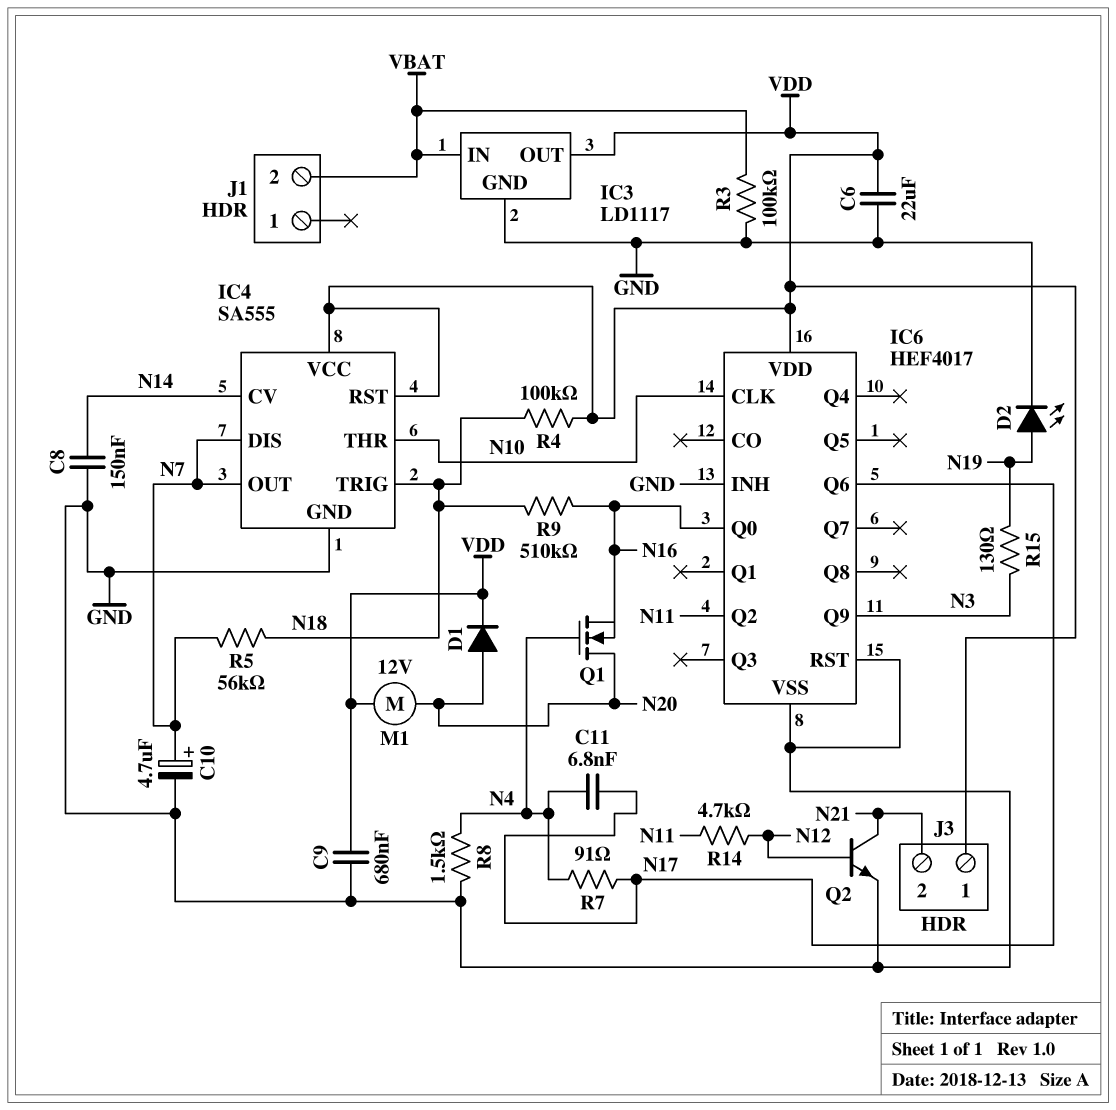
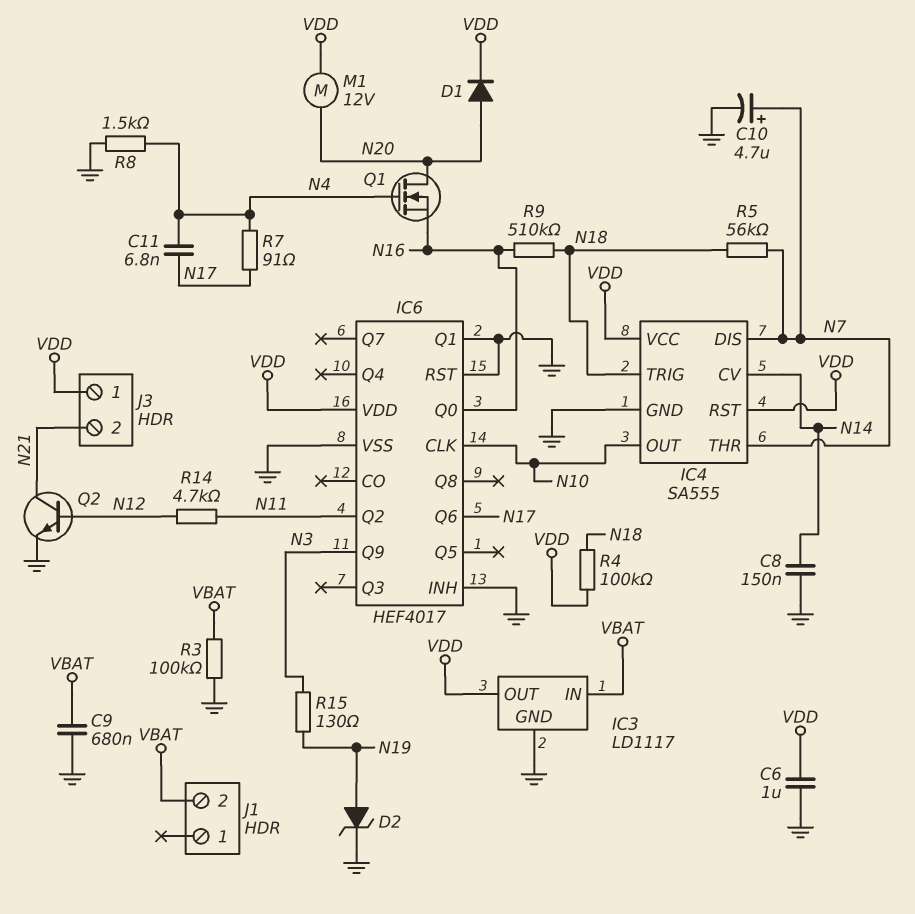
C6: 22uF (GND, VDD) -> 1uF (GND, VDD)
C9: 680nF (GND, VDD) -> 680nF (GND, VBAT)
D2: LED (A N19, K GND) -> zener (A N19, K GND)
IC4 pin OUT: N7 -> N10
IC4 pin THR: N10 -> N7
IC6 pin Q1: none -> GND

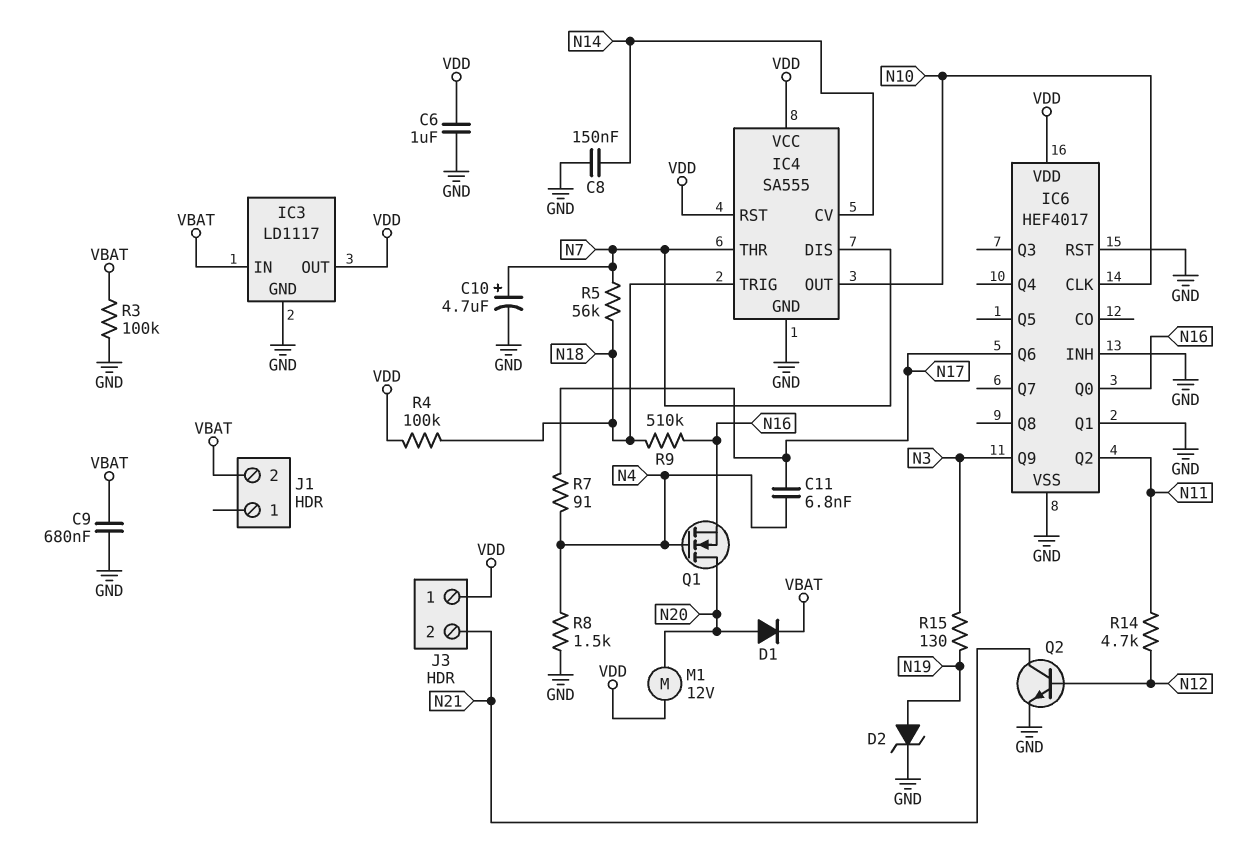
D1: diode (A N20, K VDD) -> diode (A N20, K VBAT)

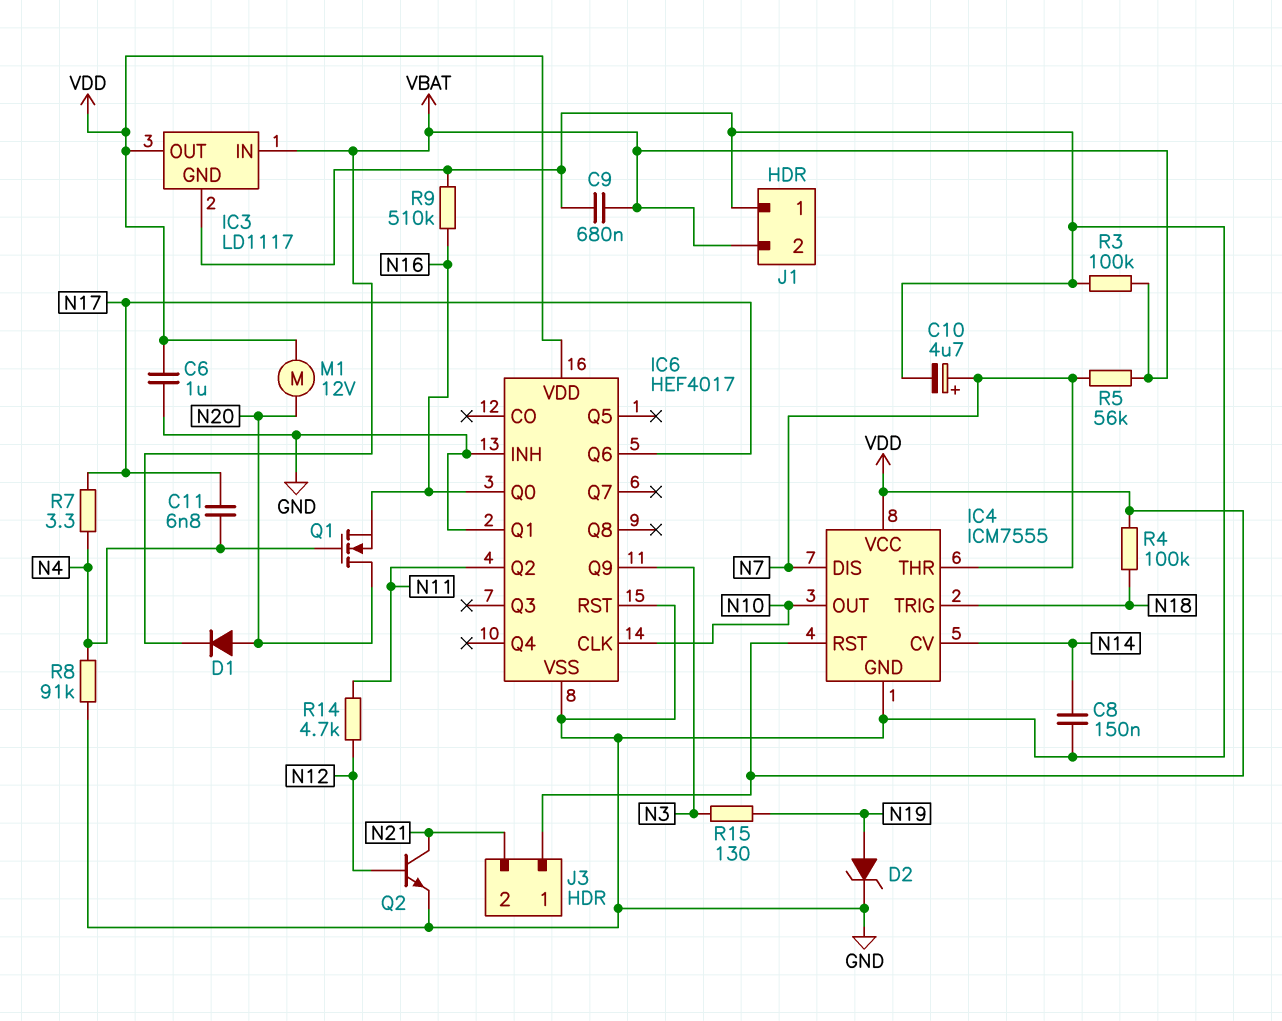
IC4: SA555 -> ICM7555
J1 pin 1: none -> GND
R5: 56k (N7, N18) -> 56k (N7, VBAT)
R7: 91 (N4, N17) -> 3.3 (N4, N17)
R8: 1.5k (GND, N4) -> 91k (GND, N4)
R9: 510k (N16, N18) -> 510k (GND, N16)

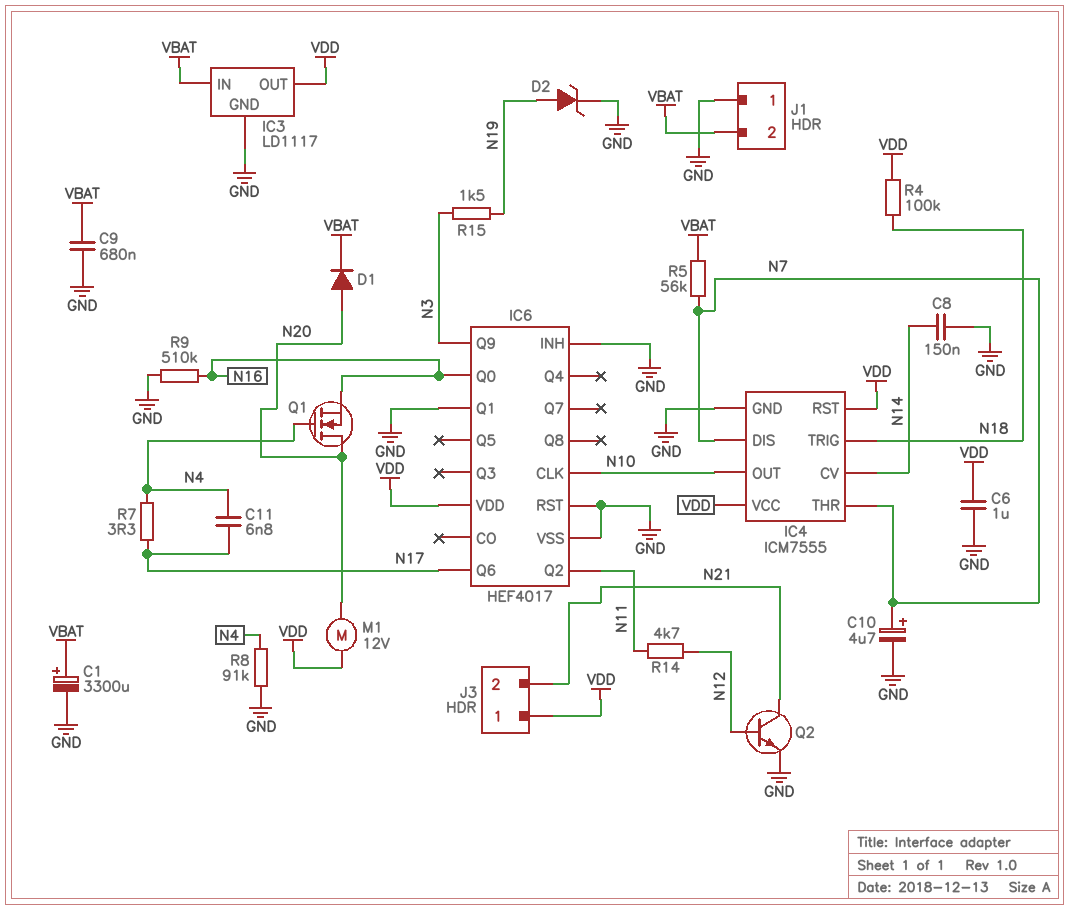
C1: none -> 3300uF (plus VBAT, minus GND)
R3: 100k (GND, VBAT) -> none
R15: 130 (N3, N19) -> 1.5k (N3, N19)

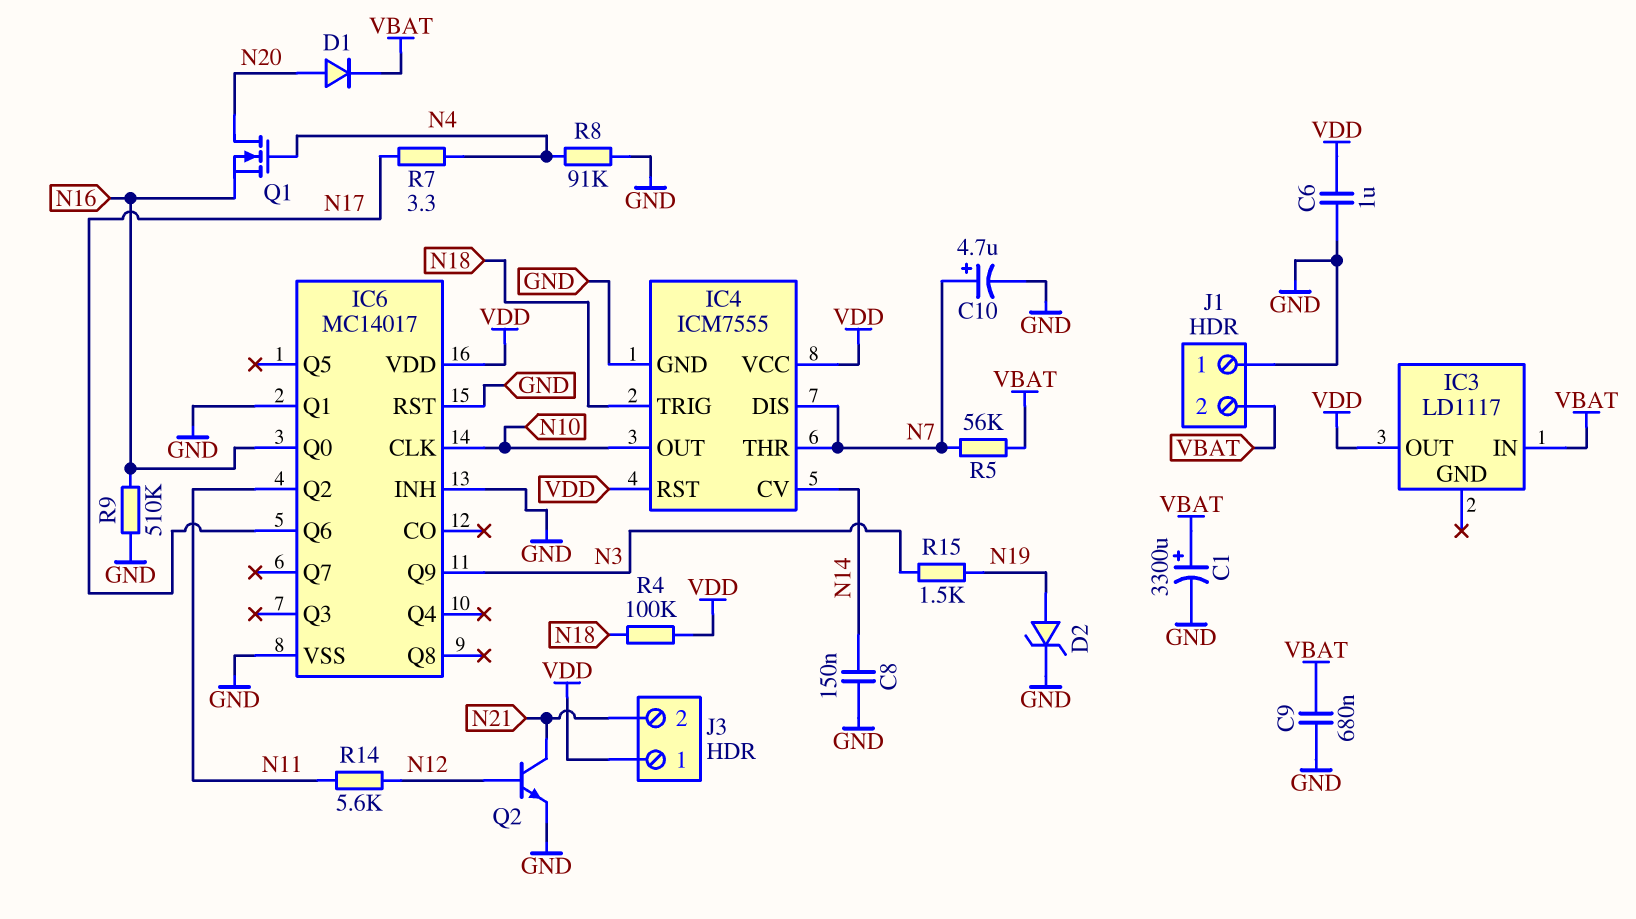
C11: 6.8nF (N4, N17) -> none
IC3 pin GND: GND -> none
IC6: HEF4017 -> MC14017
M1: motor 12V (N20, VDD) -> none
R14: 4.7k (N11, N12) -> 5.6k (N11, N12)

